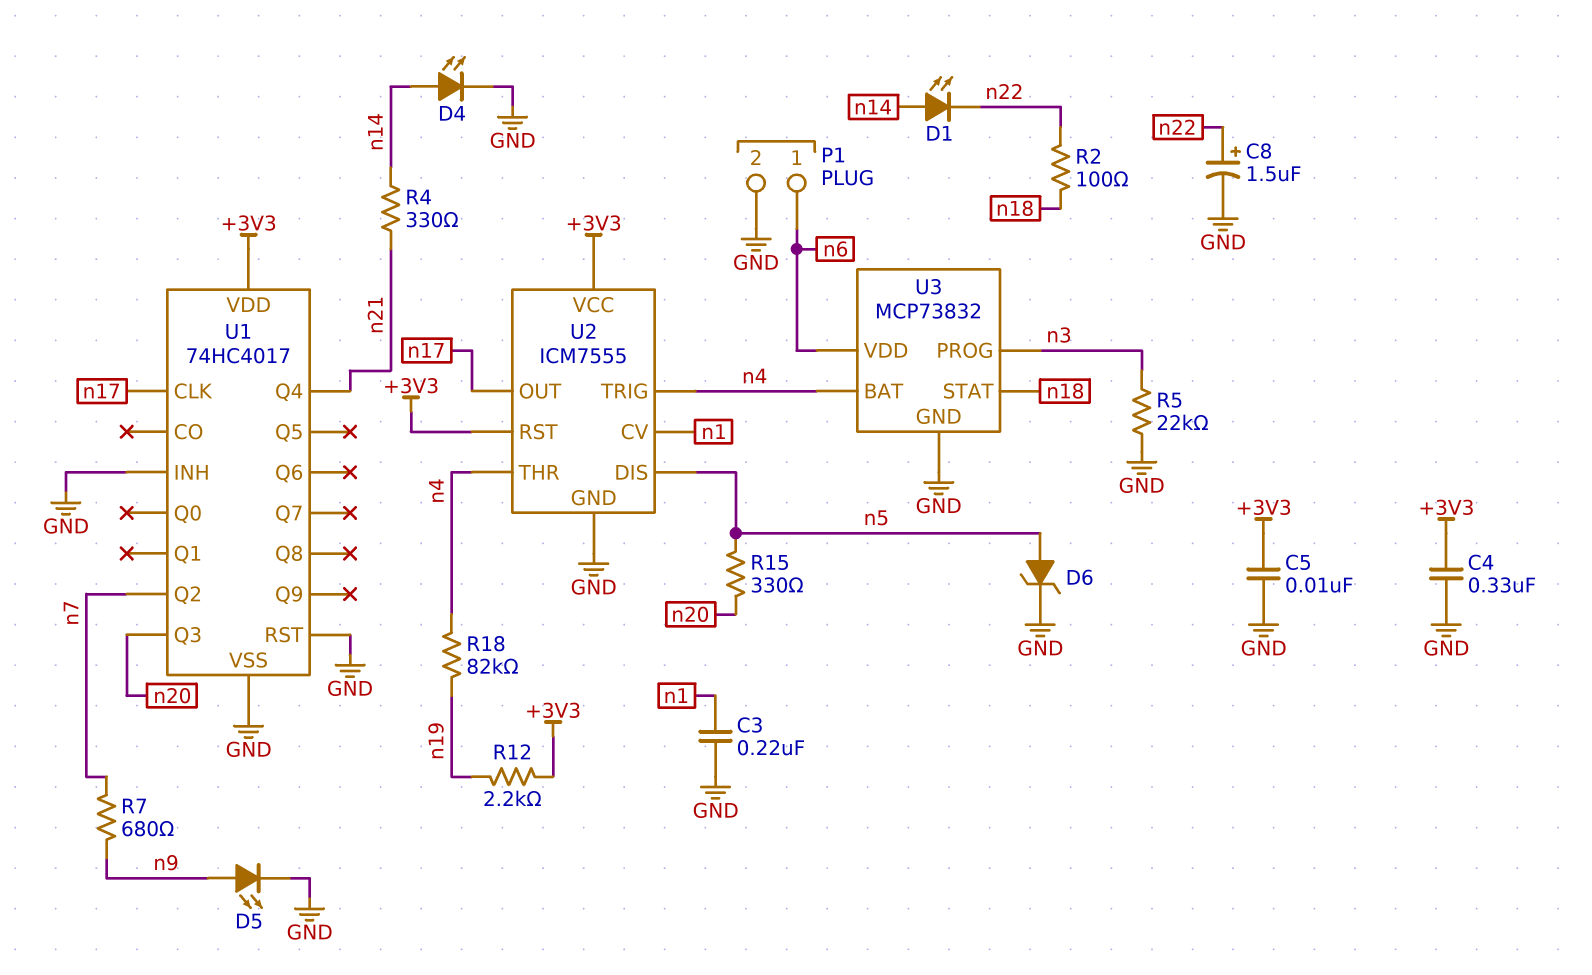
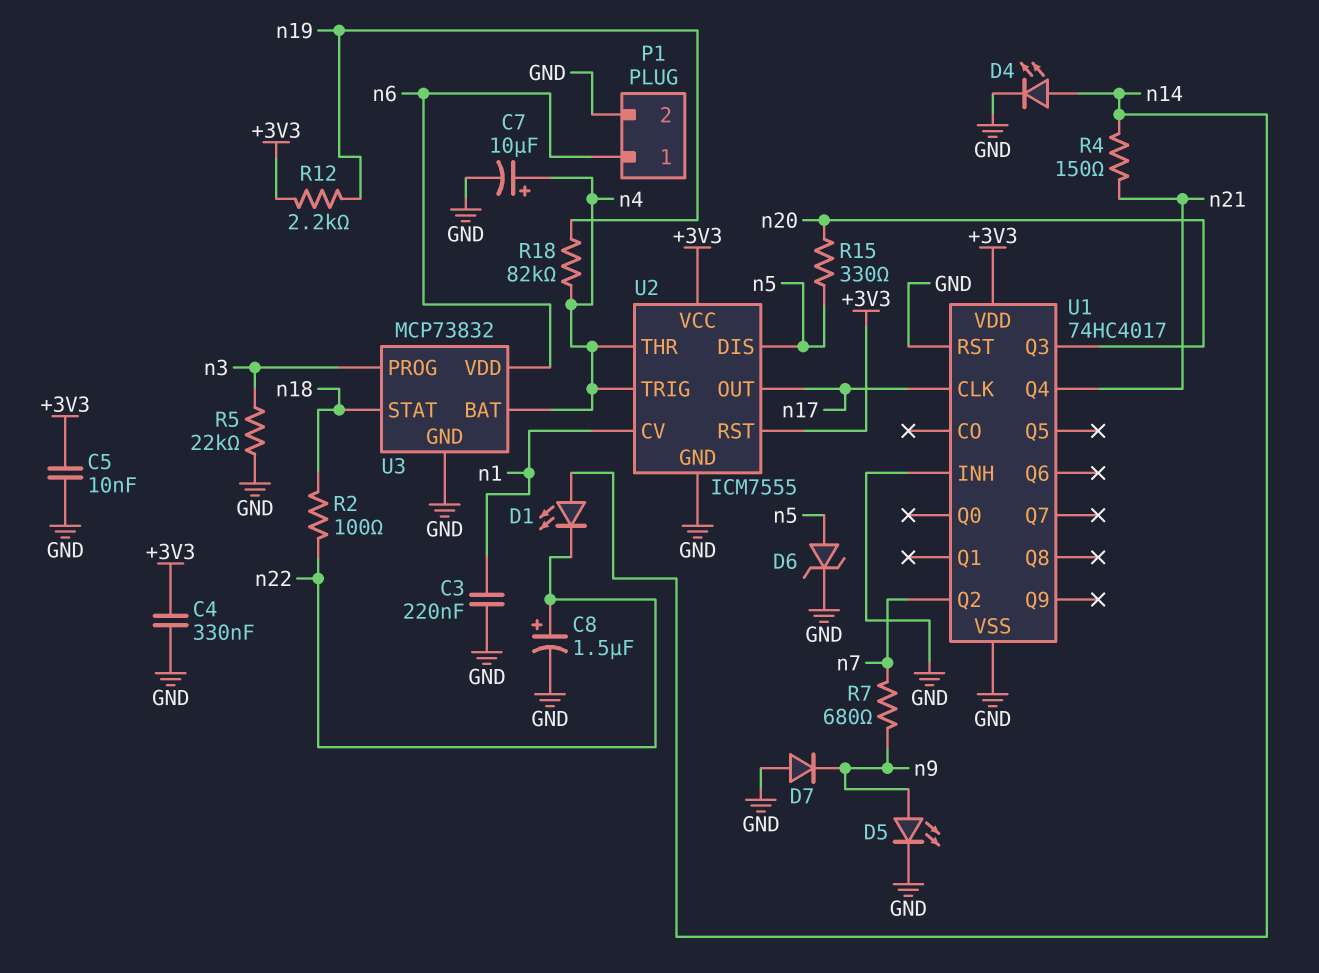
C7: none -> 10uF (plus n4, minus GND)
D7: none -> diode (A GND, K n9)
R4: 330 (n14, n21) -> 150 (n14, n21)

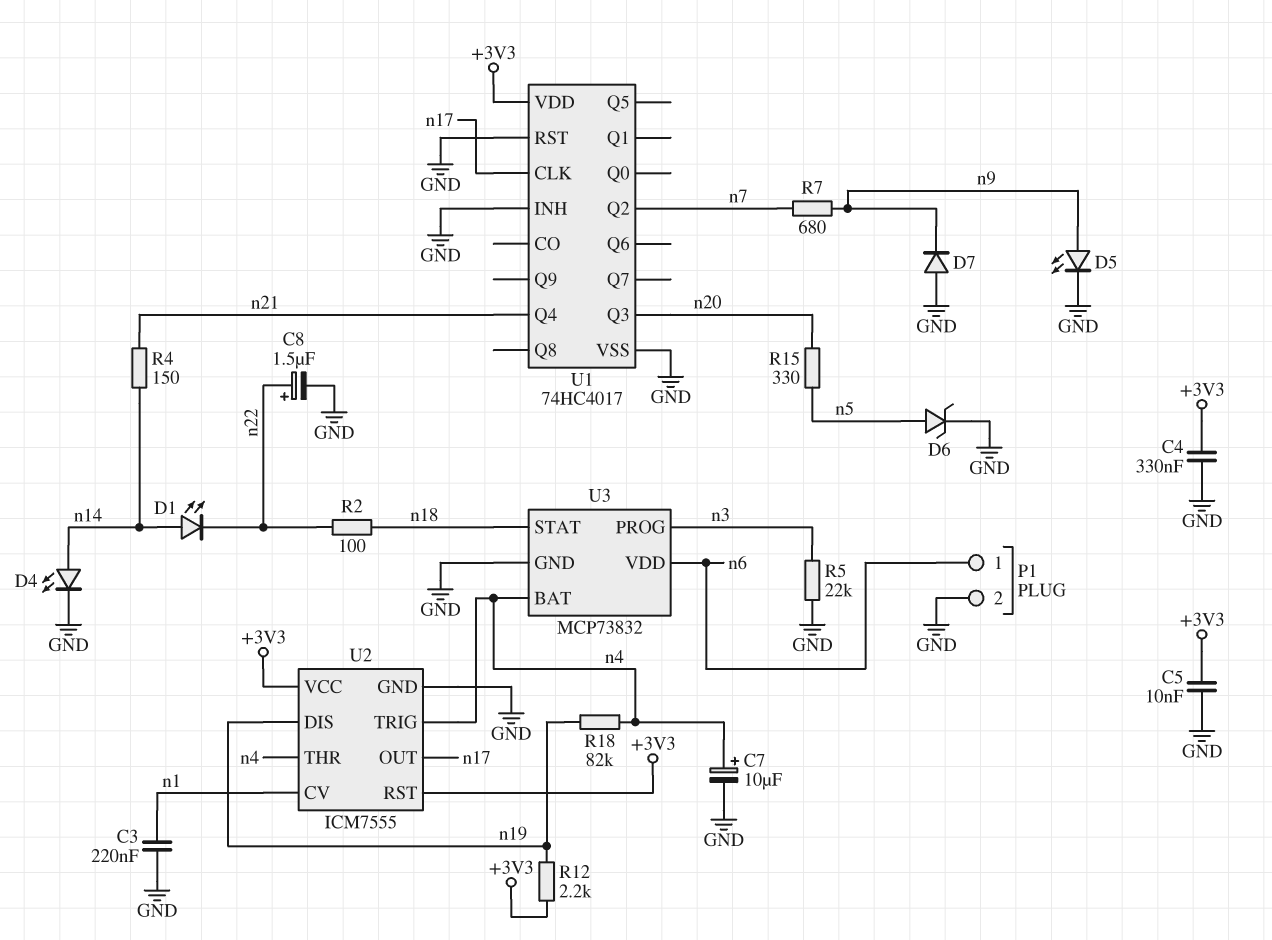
U2 pin DIS: n5 -> n19

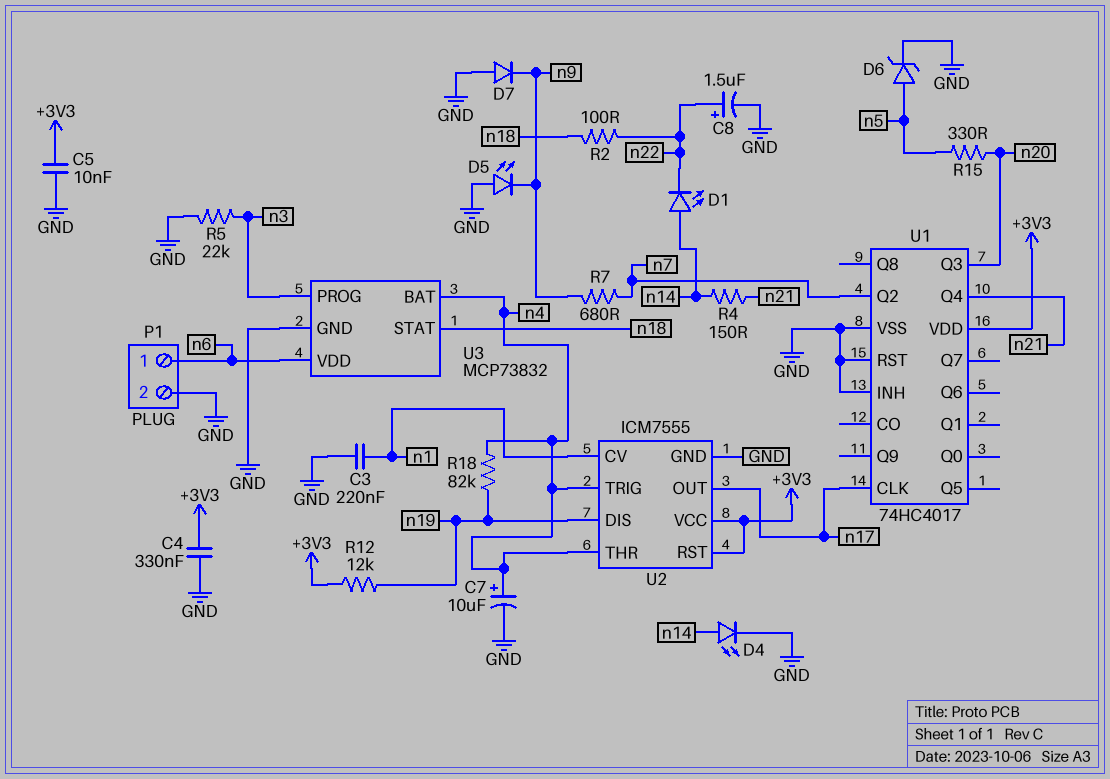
D5: LED (A n9, K GND) -> LED (A GND, K n9)
R12: 2.2k (+3V3, n19) -> 12k (+3V3, n19)

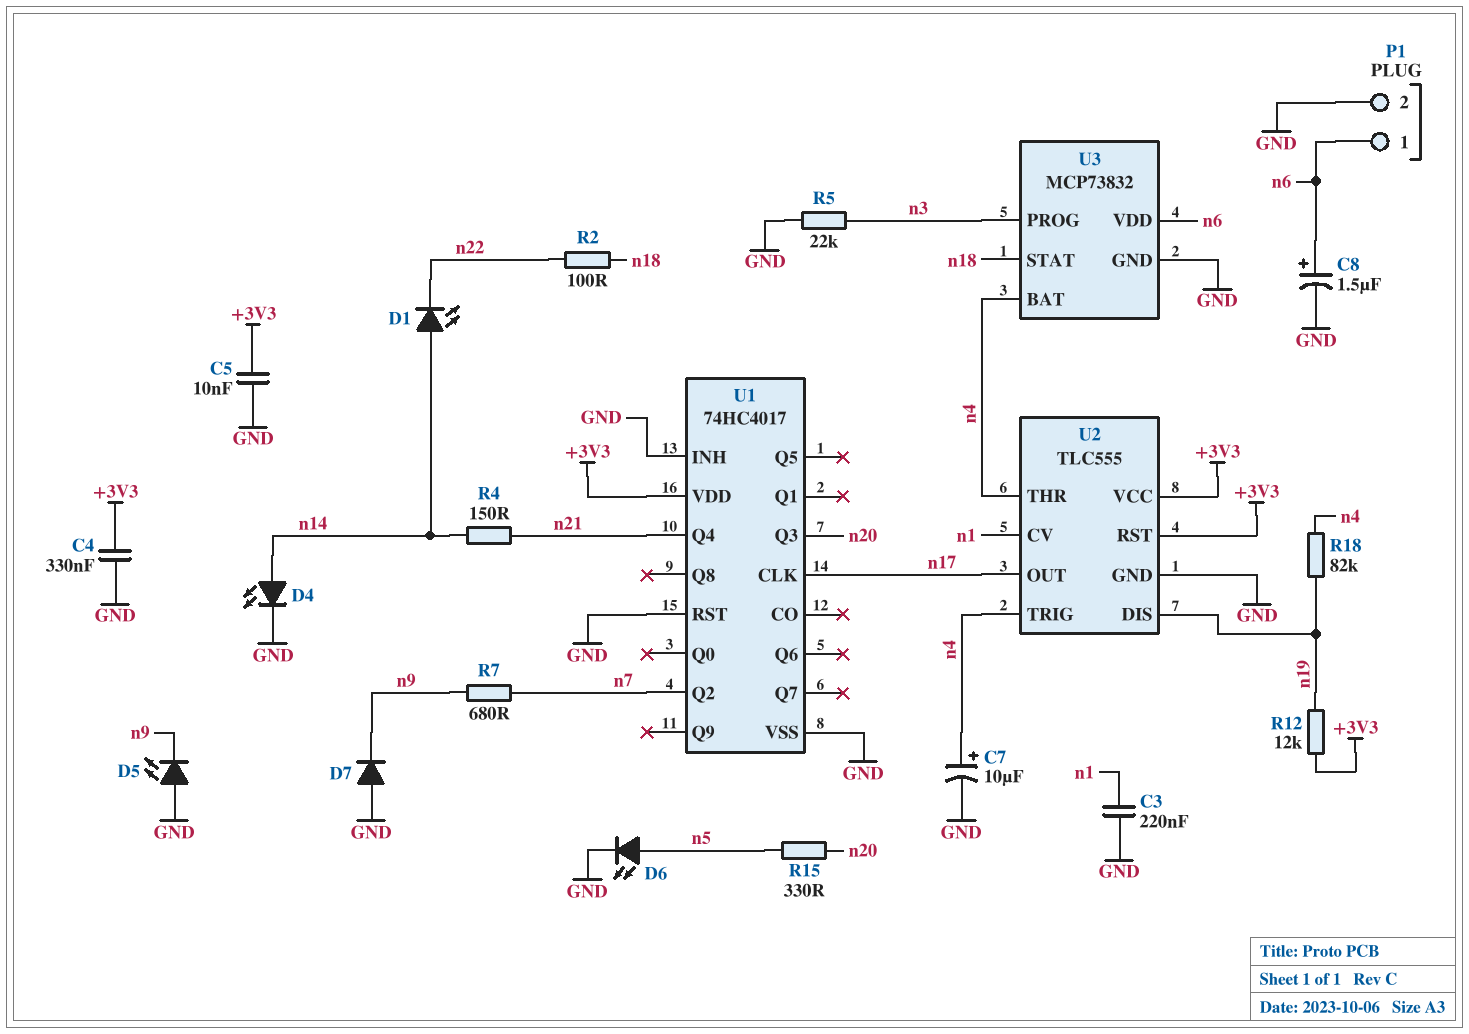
C8: 1.5uF (plus n22, minus GND) -> 1.5uF (plus n6, minus GND)
D6: zener (A n5, K GND) -> LED (A n5, K GND)
U2: ICM7555 -> TLC555

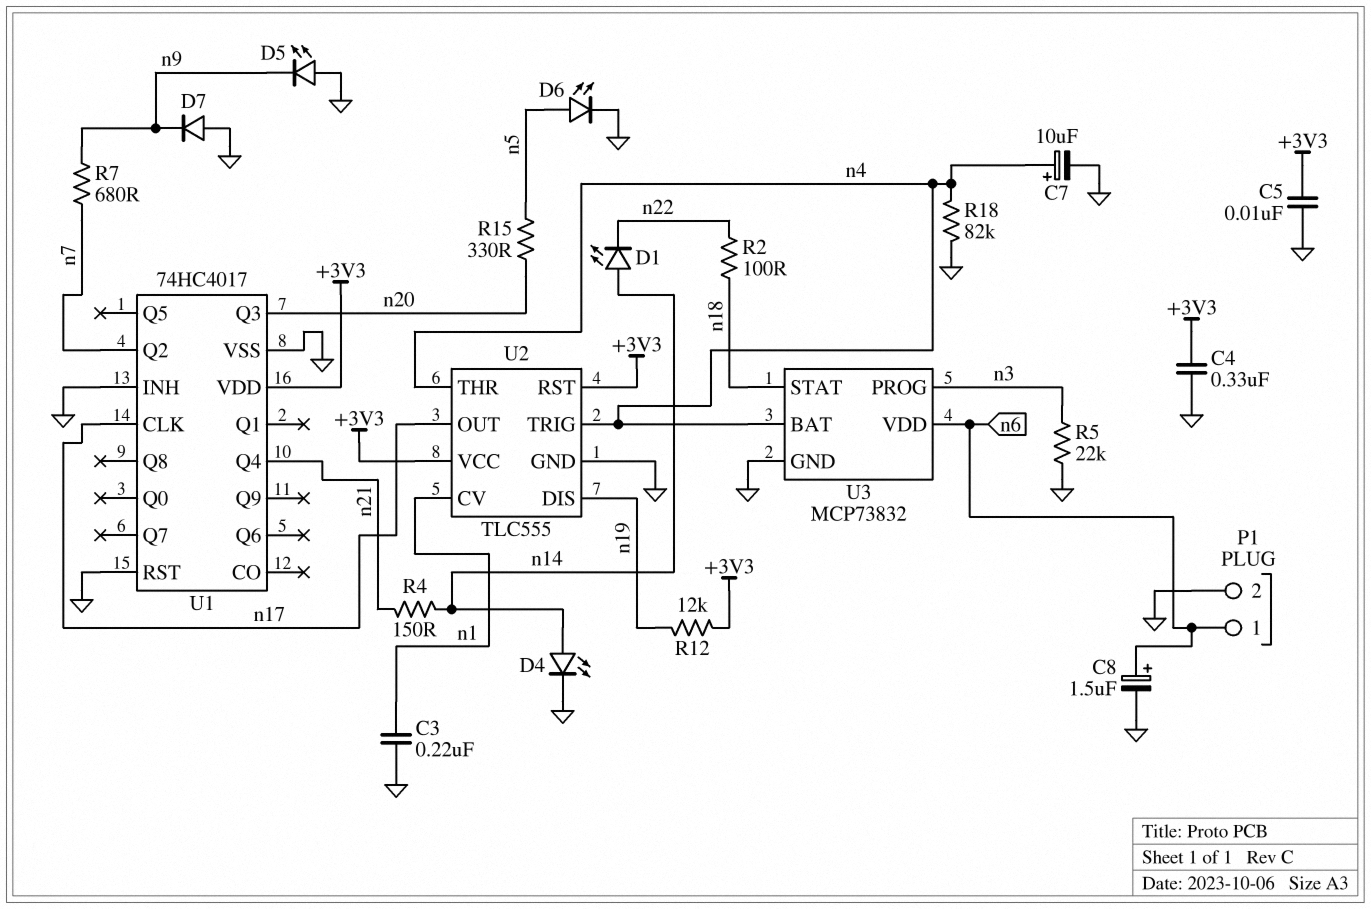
R18: 82k (n4, n19) -> 82k (GND, n4)

